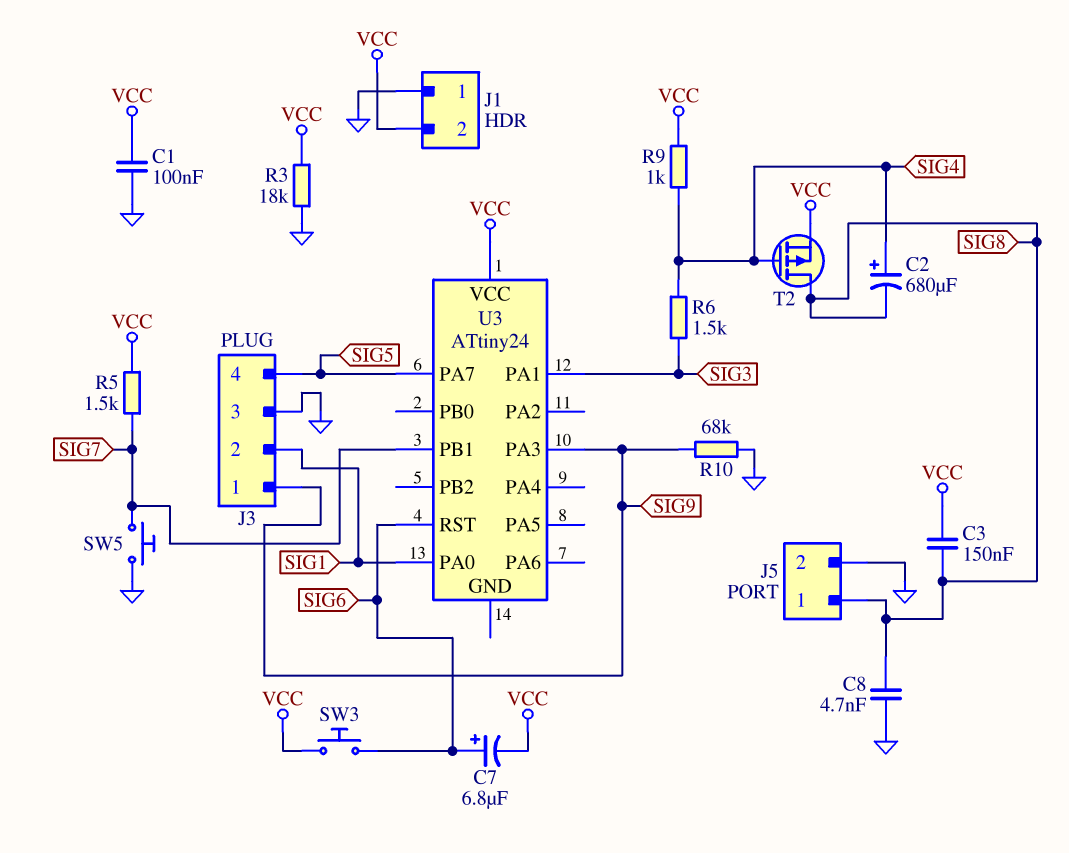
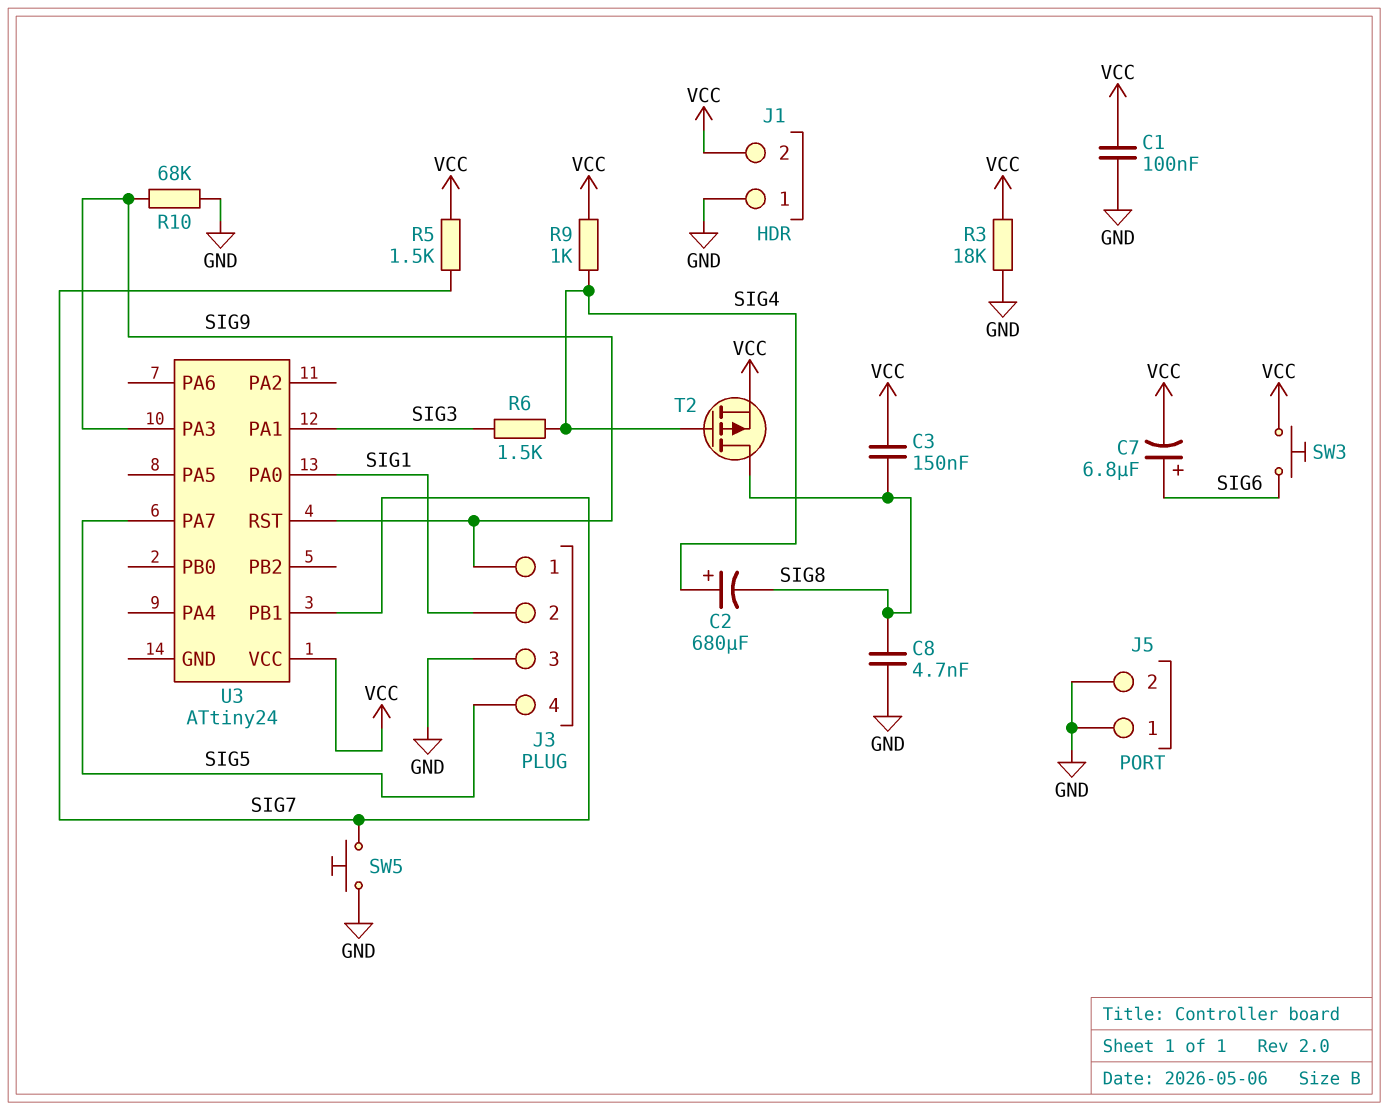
J5 pin 1: SIG8 -> GND
U3 pin RST: SIG6 -> SIG9

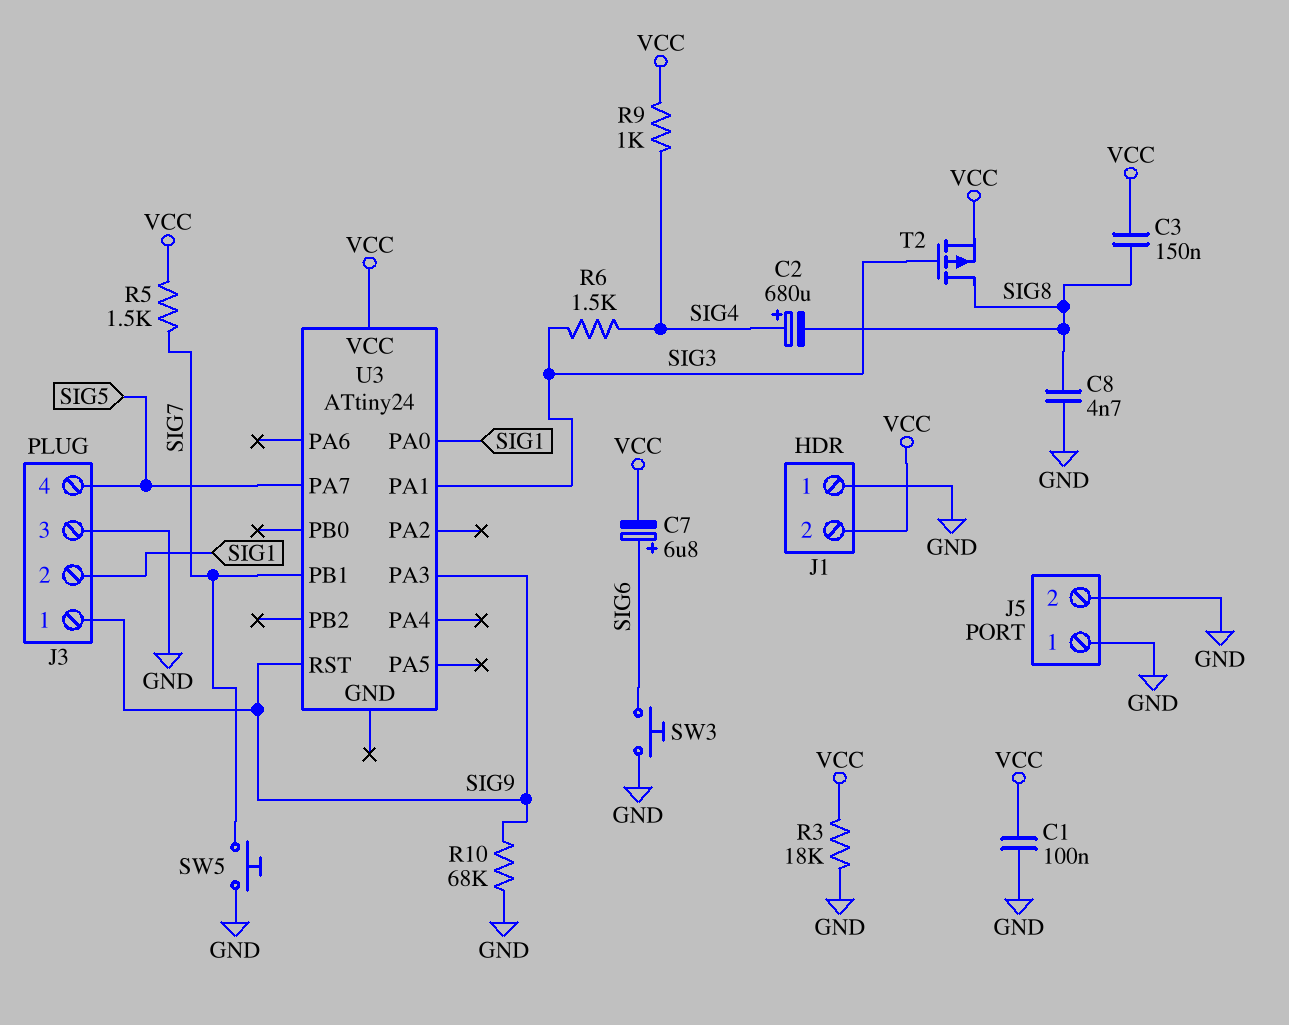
SW3: button (SIG6, VCC) -> button (GND, SIG6)
T2: PMOS (G SIG4, D SIG8, S VCC) -> PMOS (G SIG3, D SIG8, S VCC)

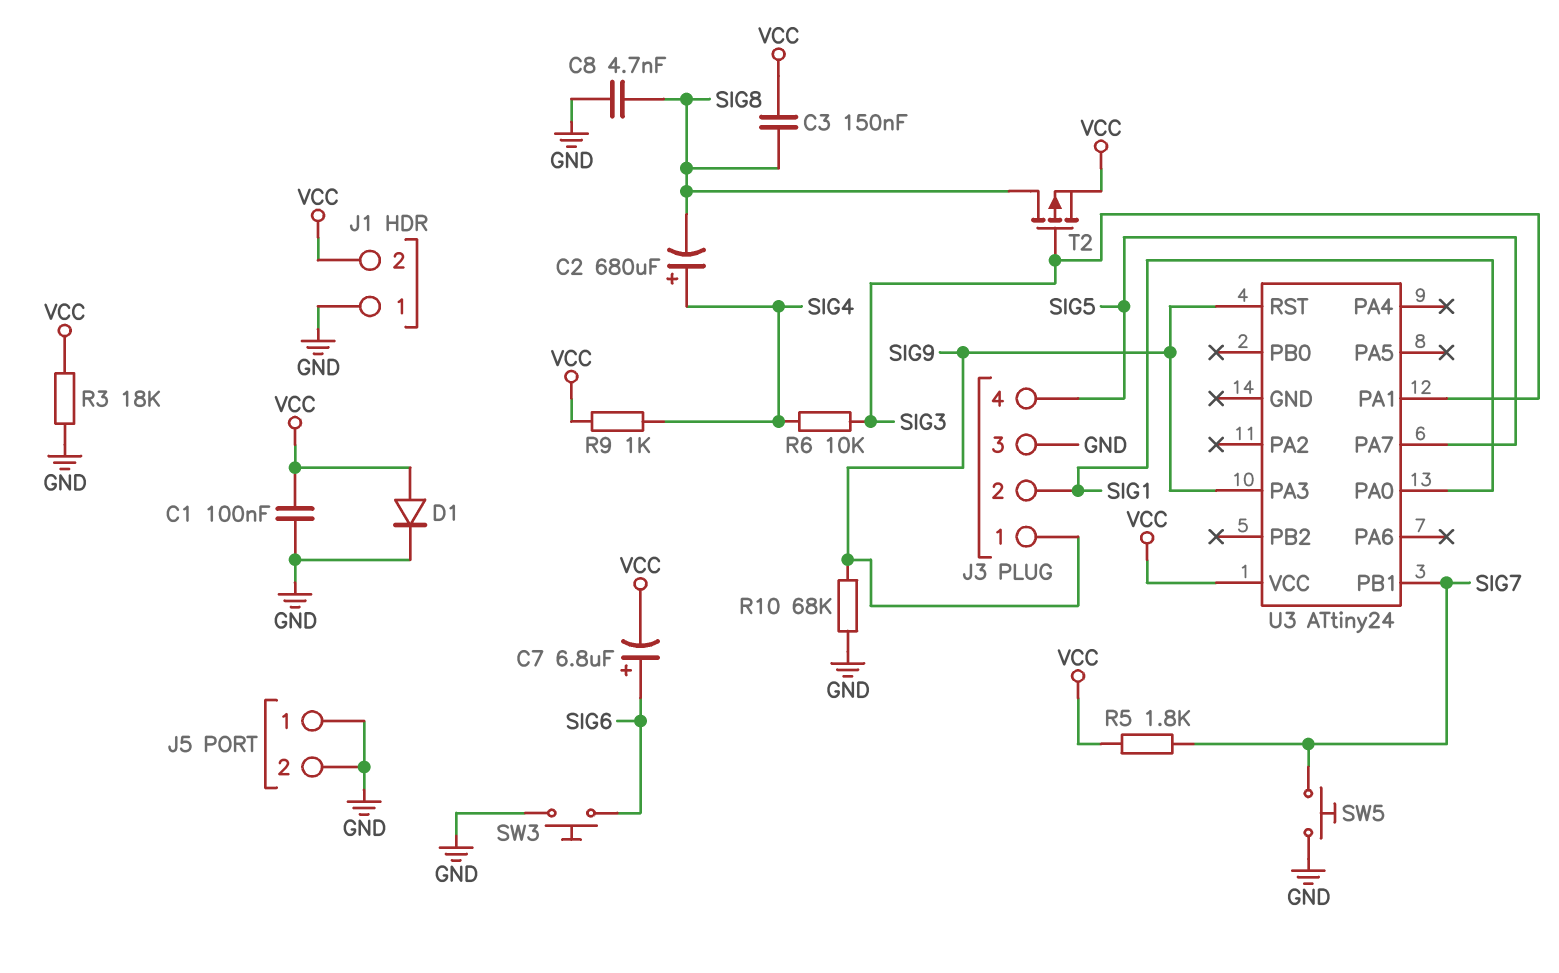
D1: none -> diode (A VCC, K GND)
R5: 1.5k (SIG7, VCC) -> 1.8k (SIG7, VCC)
R6: 1.5k (SIG3, SIG4) -> 10k (SIG3, SIG4)

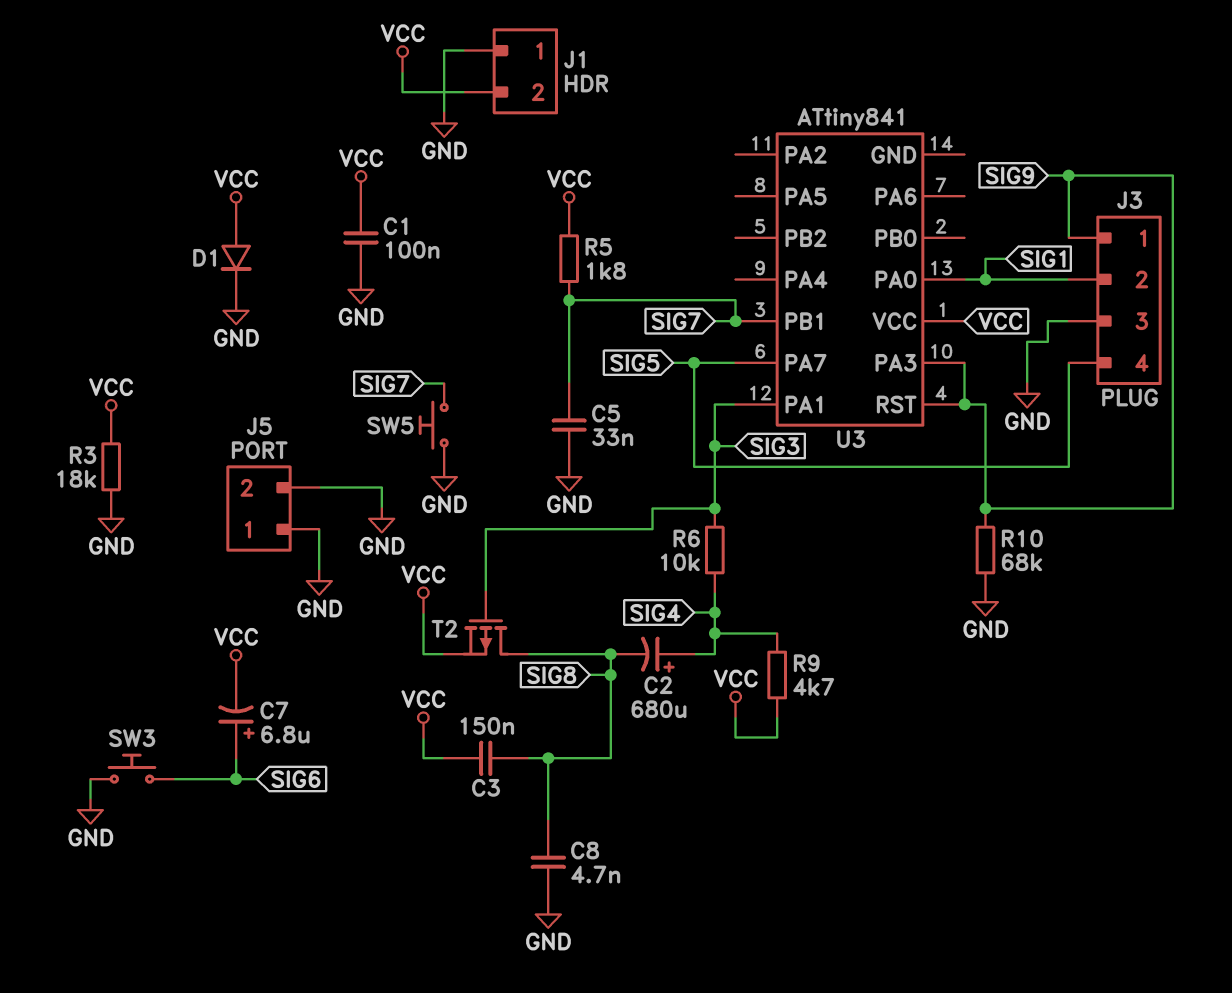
C5: none -> 33nF (GND, SIG7)
R9: 1k (SIG4, VCC) -> 4.7k (SIG4, VCC)
U3: ATtiny24 -> ATtiny841

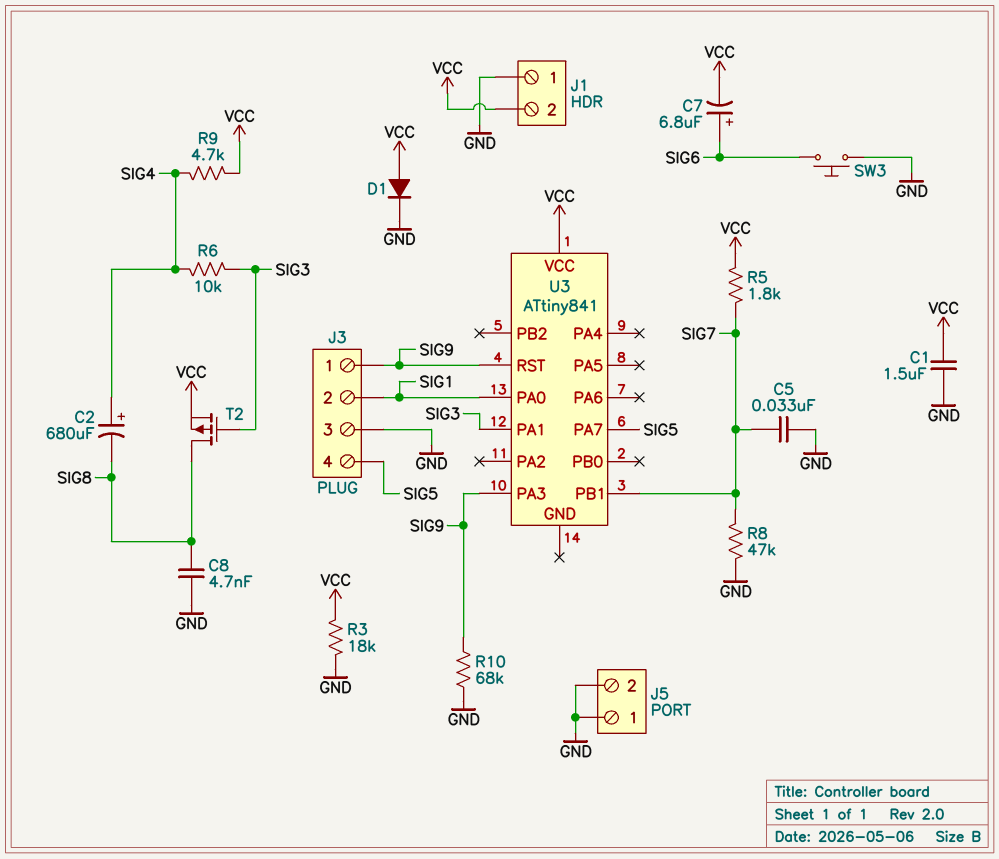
C1: 100nF (GND, VCC) -> 1.5uF (GND, VCC)
C3: 150nF (SIG8, VCC) -> none
R8: none -> 47k (GND, SIG7)
SW5: button (GND, SIG7) -> none

